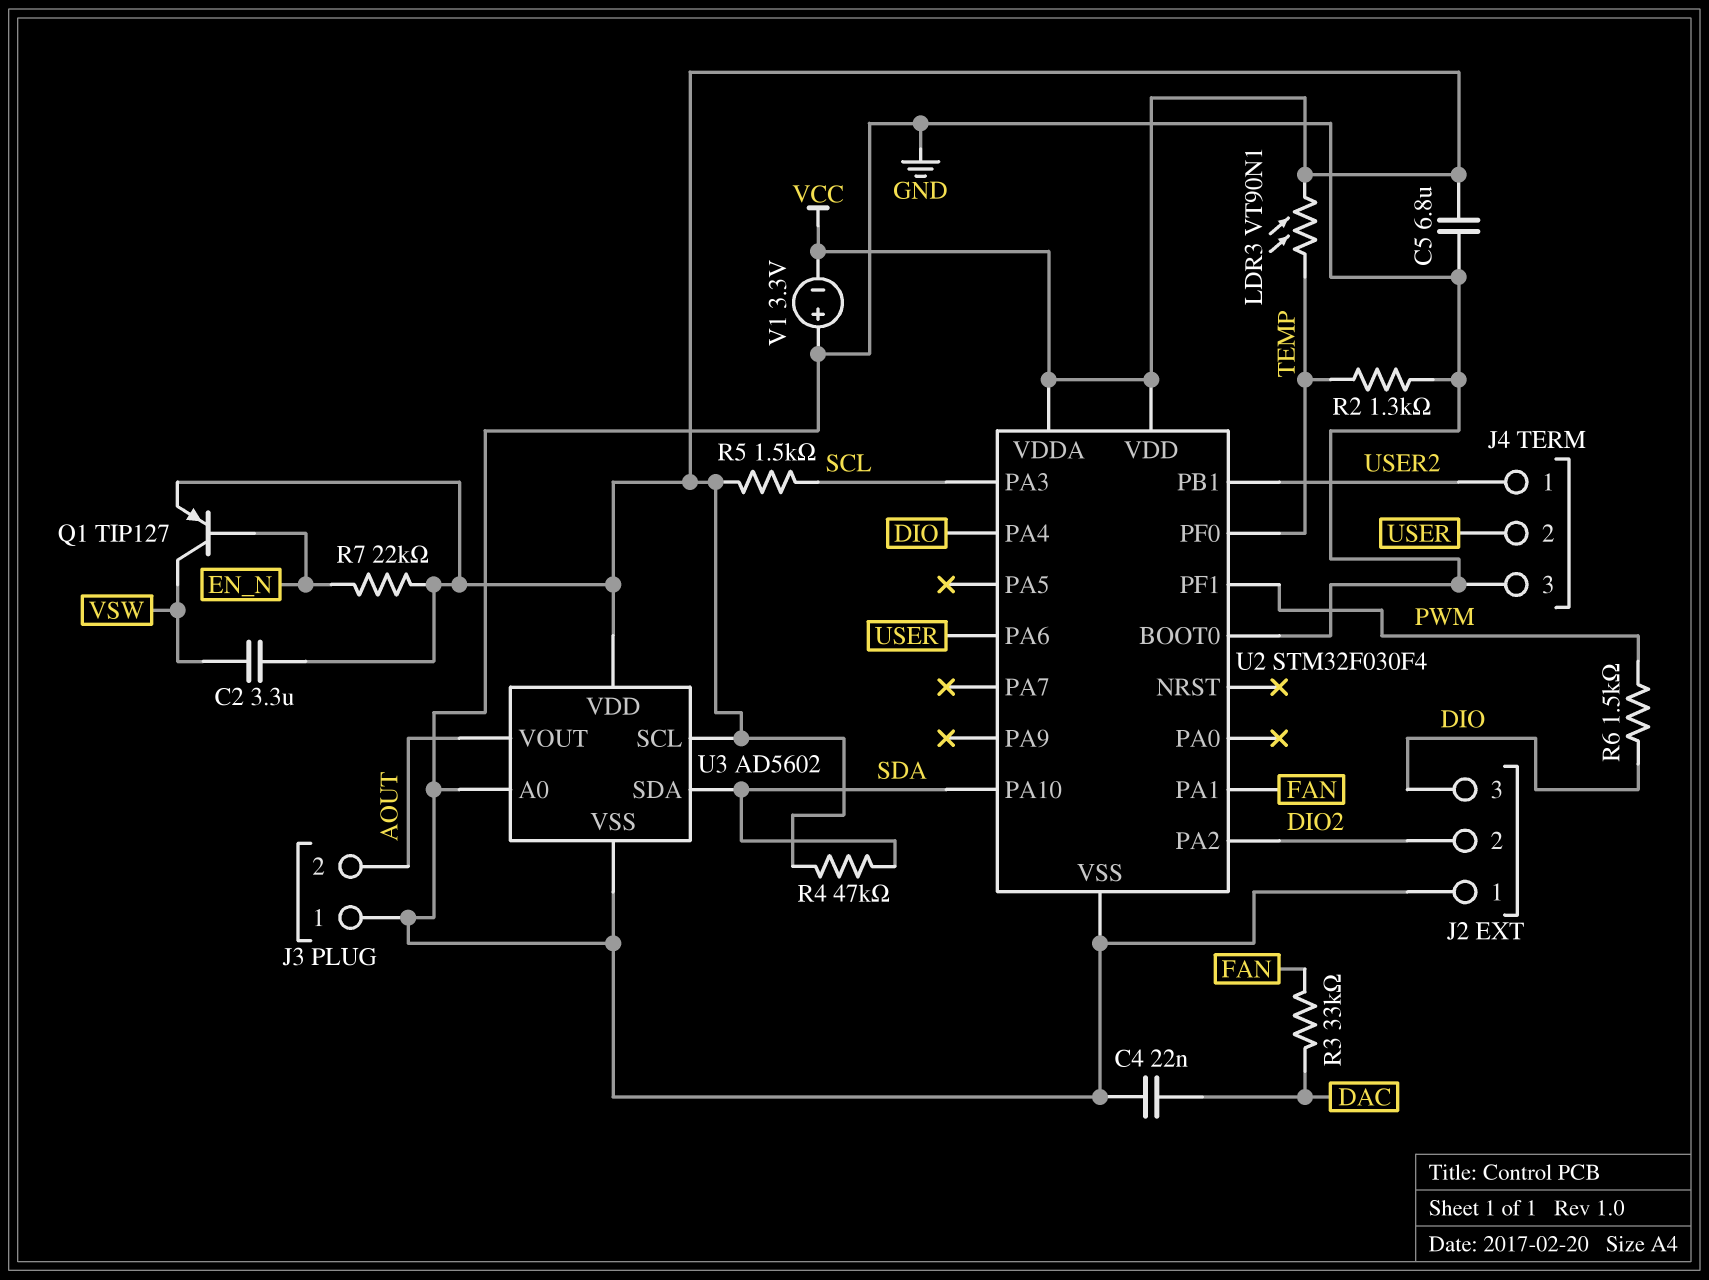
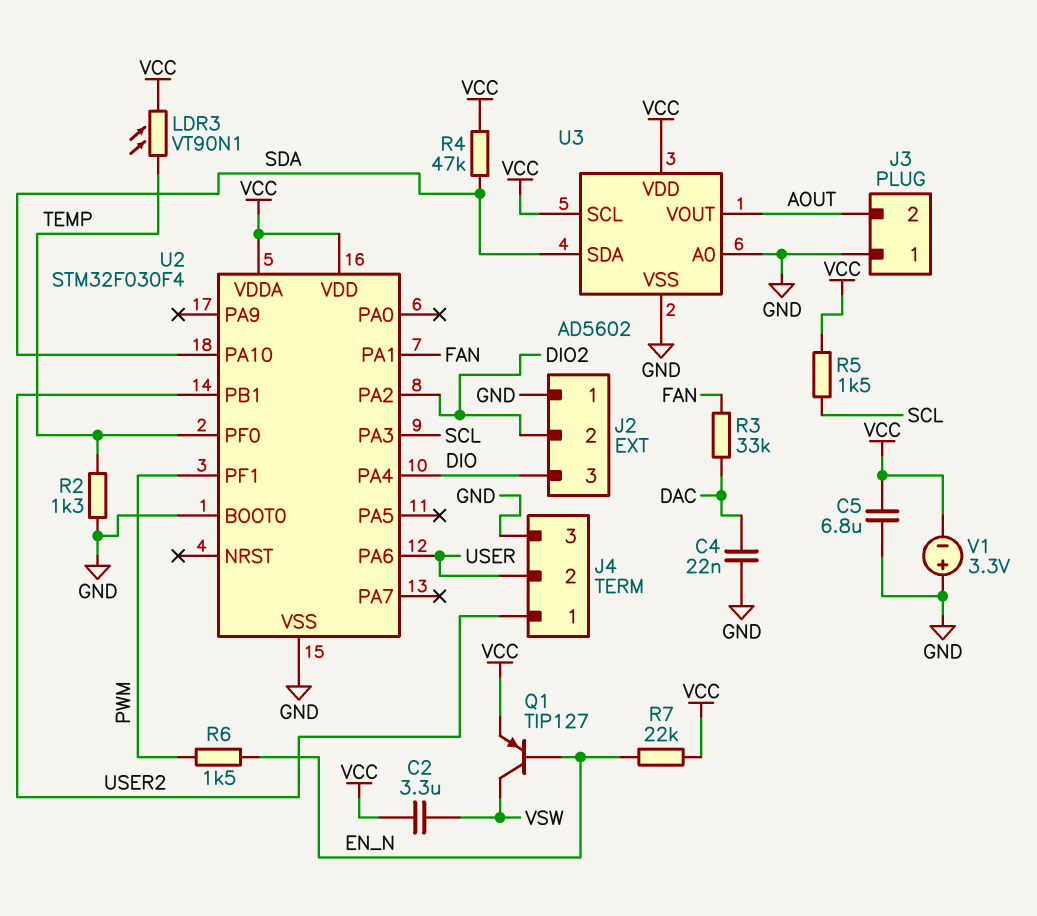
R6: 1.5k (DIO, PWM) -> 1.5k (EN_N, PWM)

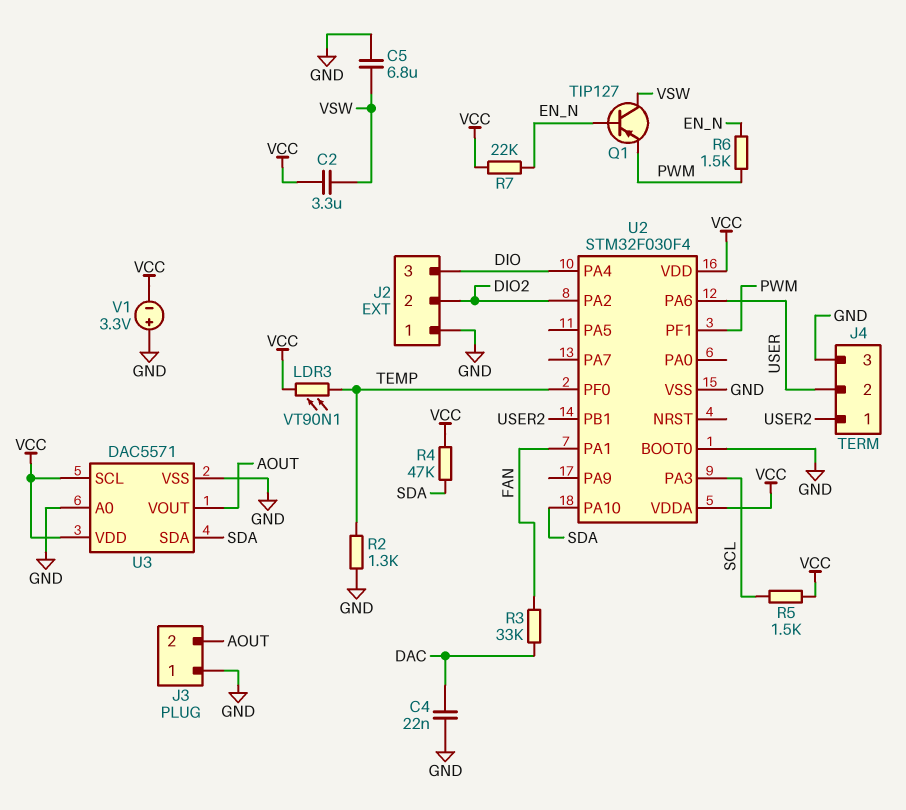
C5: 6.8uF (GND, VCC) -> 6.8uF (GND, VSW)
Q1: PNP TIP127 (B EN_N, C VSW, E VCC) -> PNP TIP127 (B EN_N, C VSW, E PWM)
U3: AD5602 -> DAC5571

